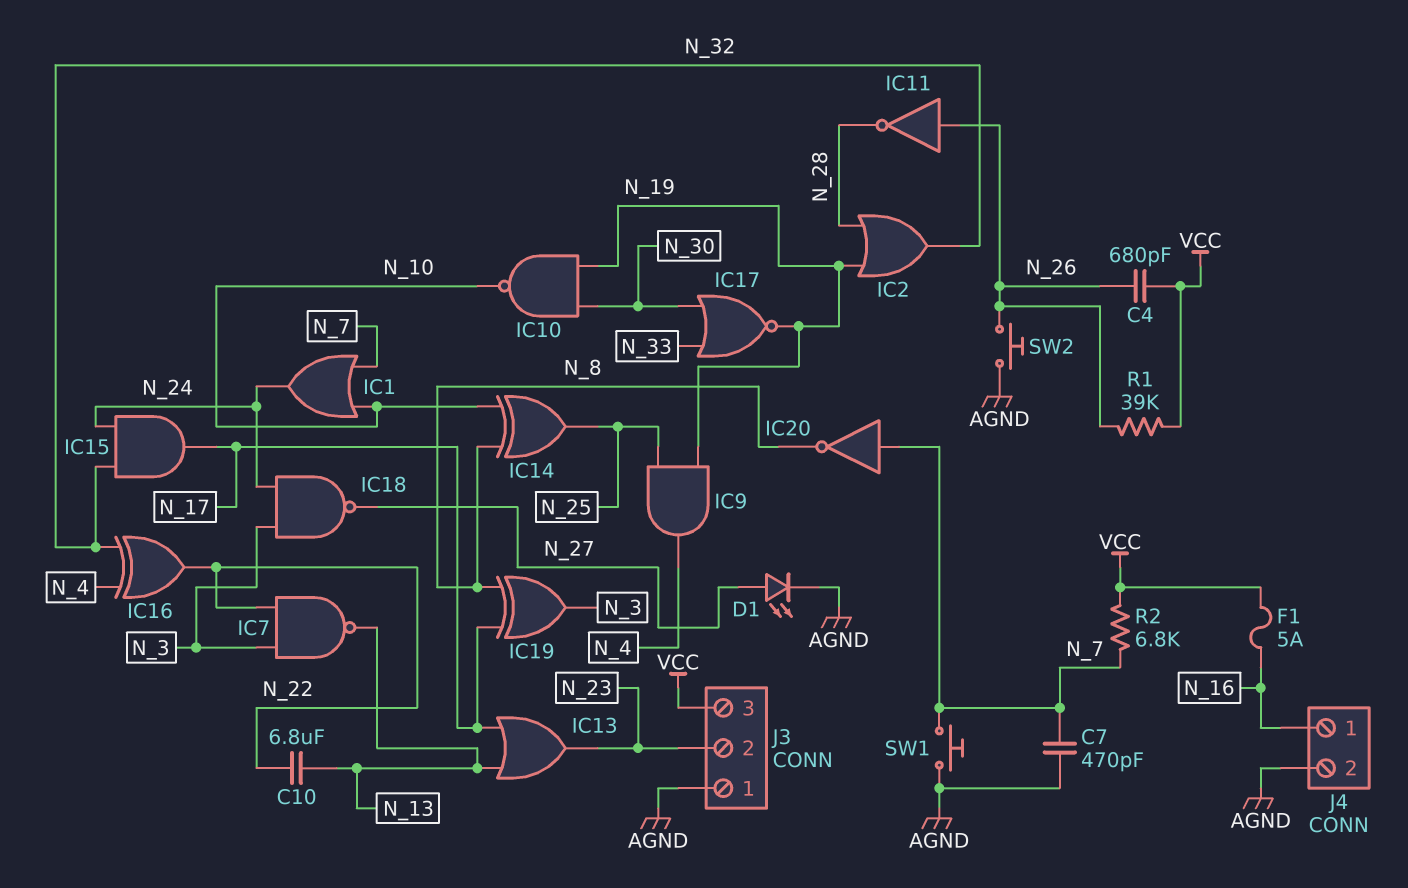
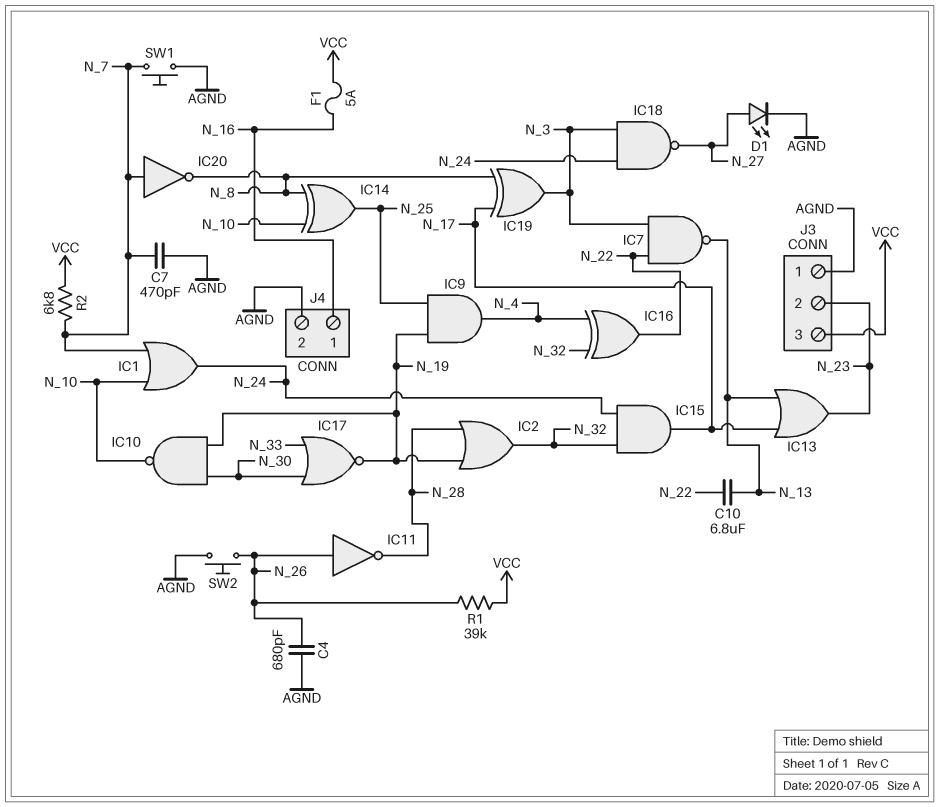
C4: 680pF (N_26, VCC) -> 680pF (AGND, N_26)

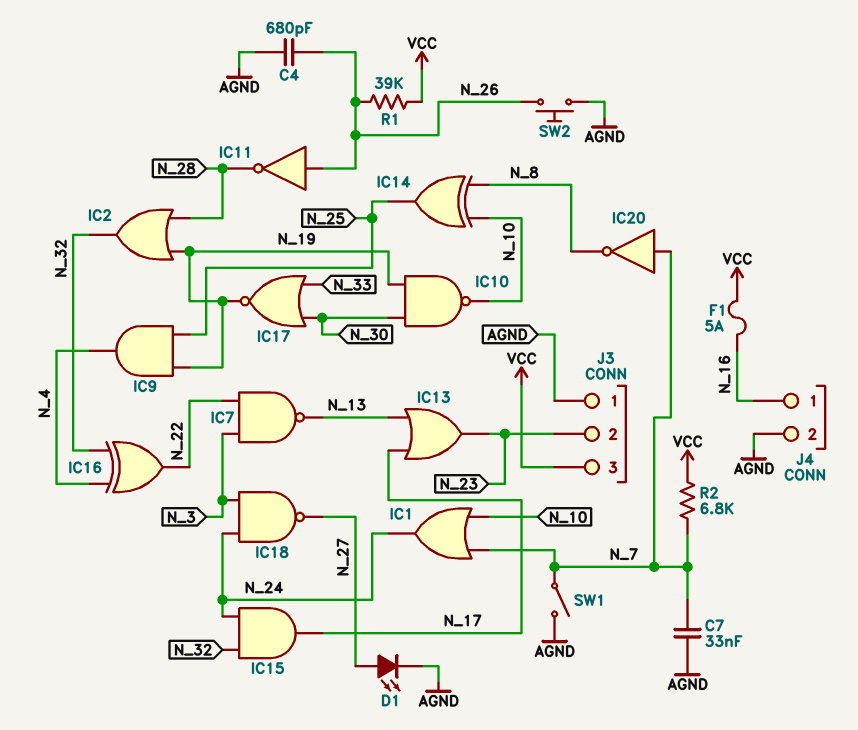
C7: 470pF (AGND, N_7) -> 33nF (AGND, N_7)
C10: 6.8uF (N_13, N_22) -> none
IC19: XOR (in N_8, in N_17, out N_3) -> none
SW1: button (AGND, N_7) -> switch (AGND, N_7)

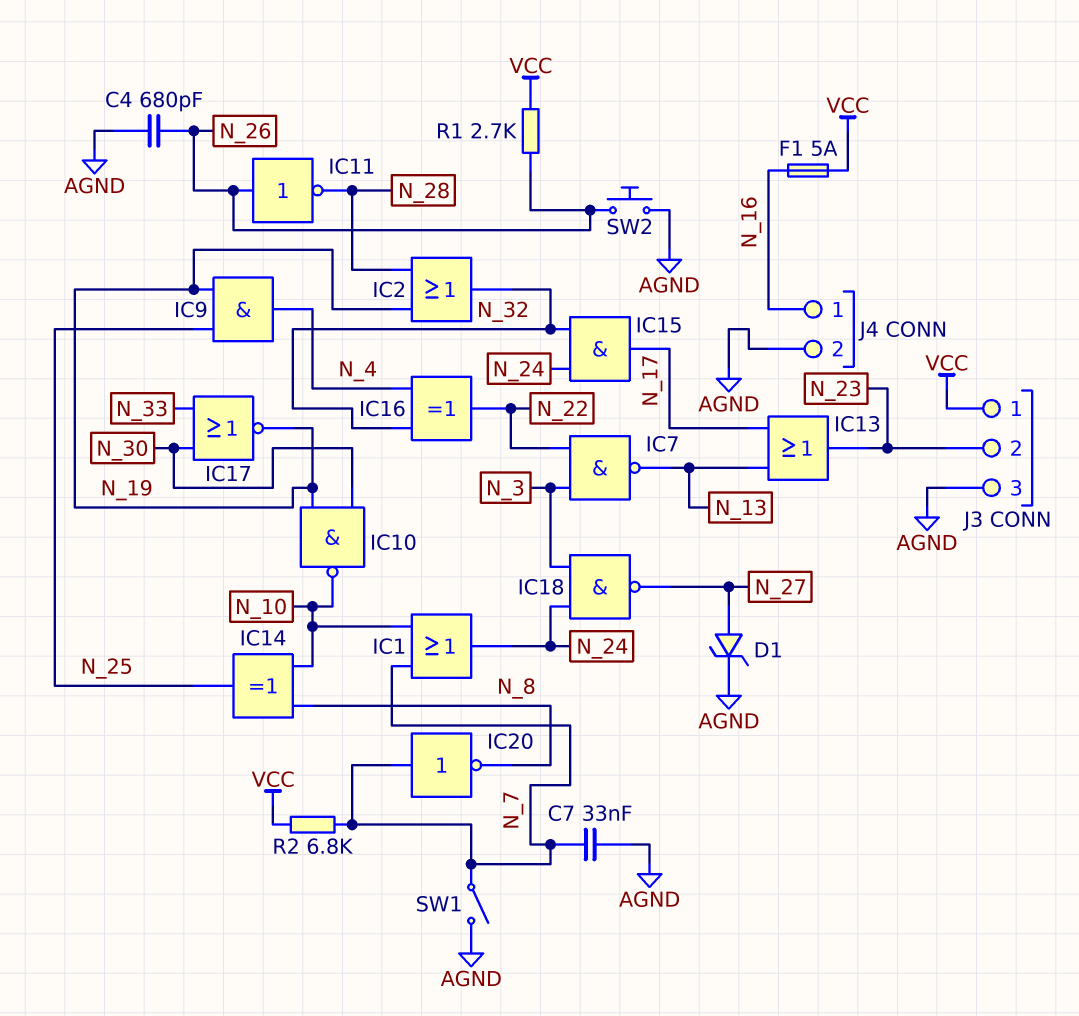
D1: LED (A N_27, K AGND) -> zener (A N_27, K AGND)
J3 pin 1: AGND -> VCC
J3 pin 3: VCC -> AGND
R1: 39k (N_26, VCC) -> 2.7k (N_26, VCC)

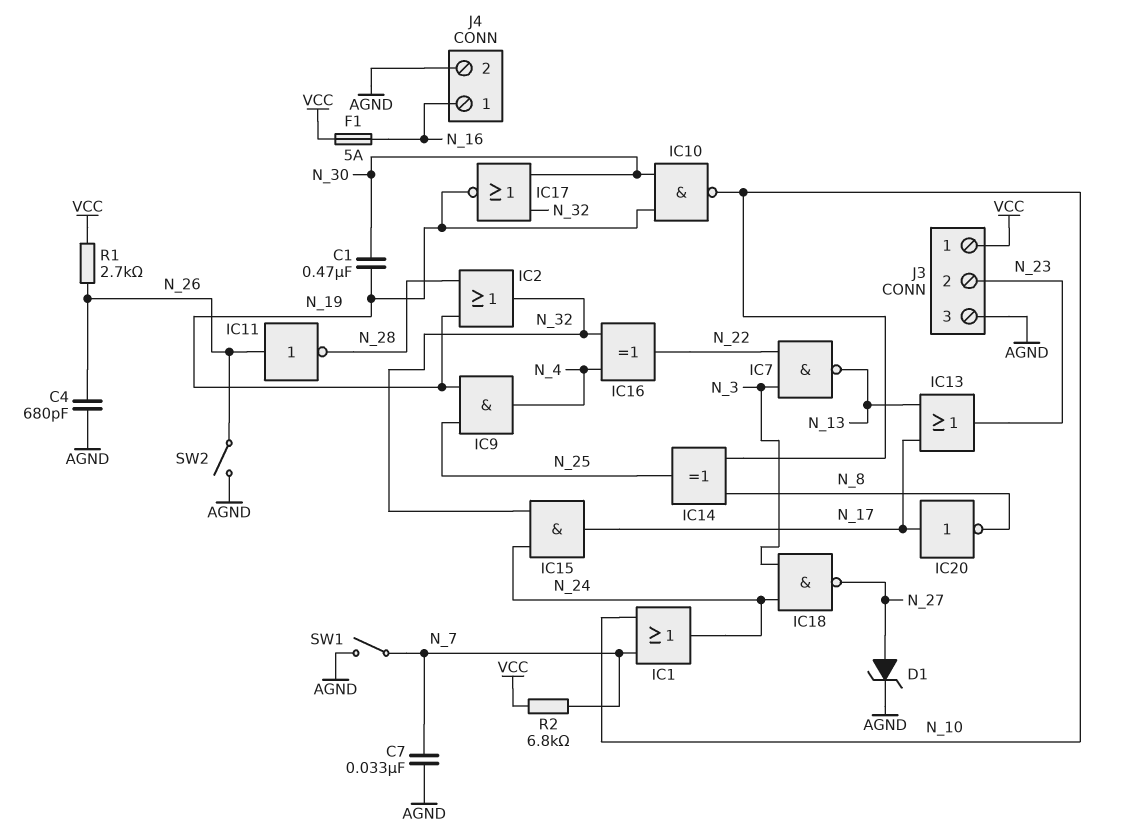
C1: none -> 470nF (N_19, N_30)
IC17: NOR (in N_30, in N_33, out N_19) -> NOR (in N_30, in N_32, out N_19)
IC20: NOT (in N_7, out N_8) -> NOT (in N_17, out N_8)
SW2: button (AGND, N_26) -> switch (AGND, N_26)

